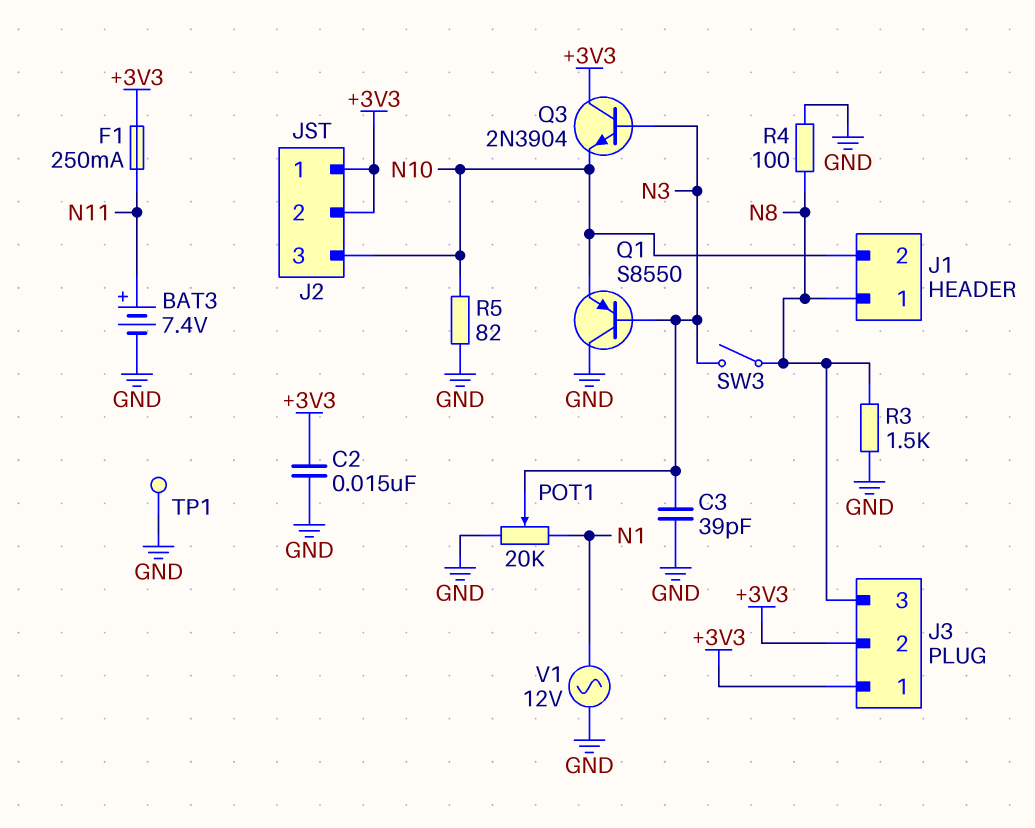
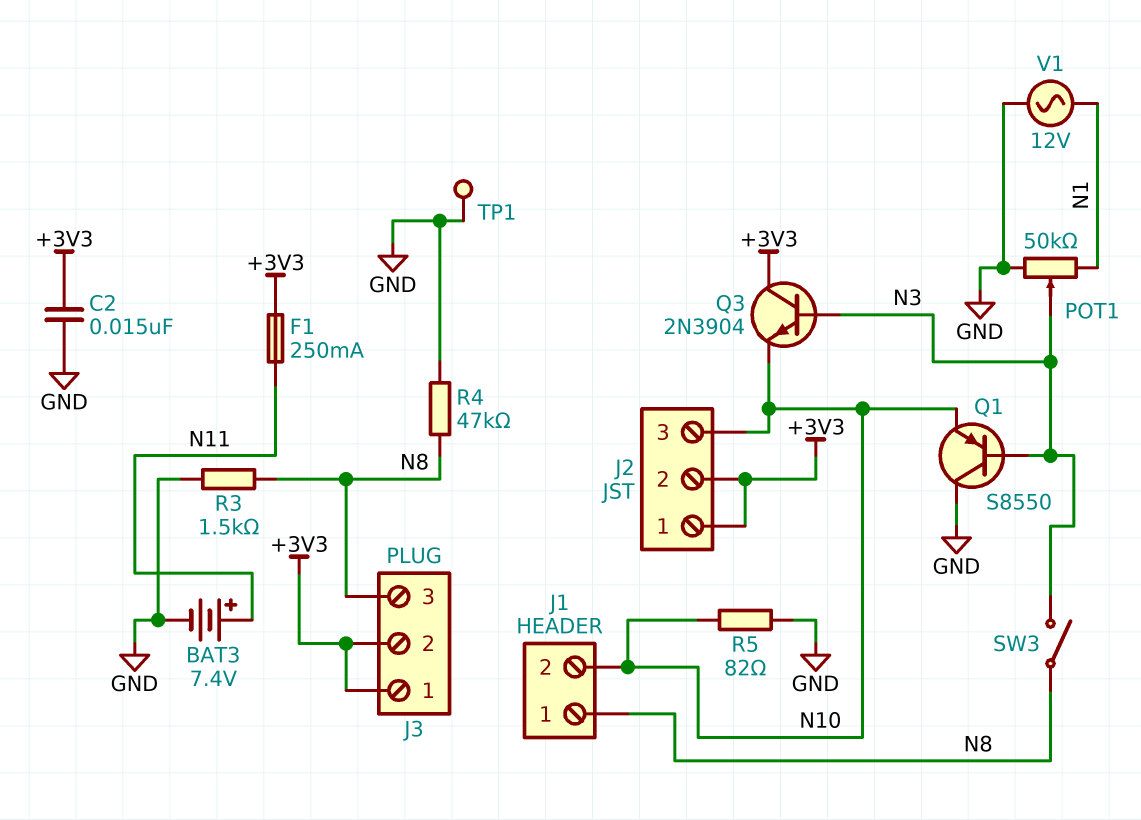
C3: 39pF (GND, N3) -> none
POT1: 20k (GND, N1, wiper N3) -> 50k (GND, N1, wiper N3)
R4: 100 (GND, N8) -> 47k (GND, N8)

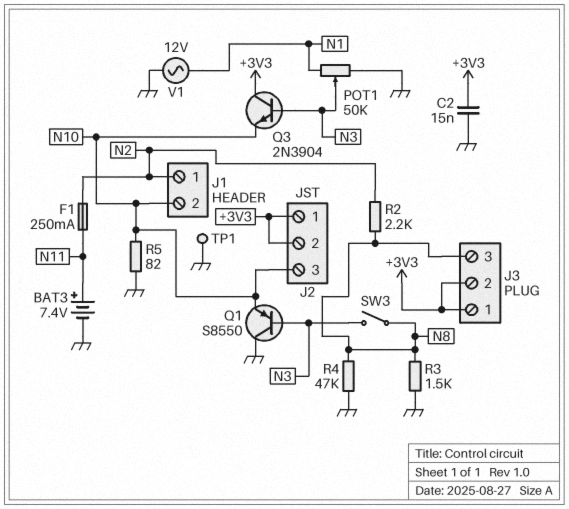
F1: 250mA (+3V3, N11) -> 250mA (N2, N11)
J1 pin 1: N8 -> N2
R2: none -> 2.2k (N2, N8)

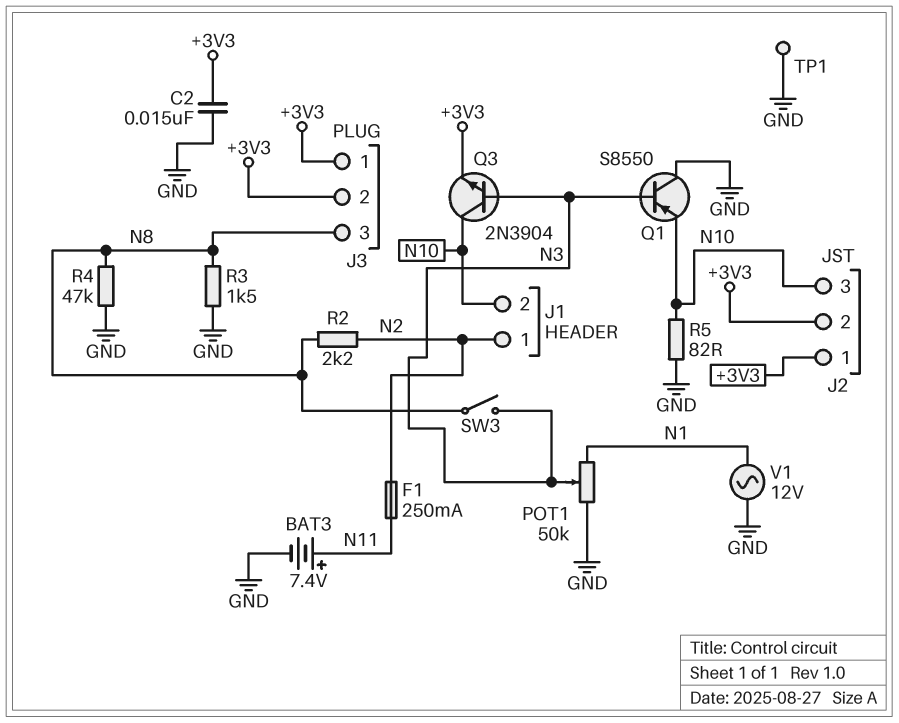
Q3: NPN 2N3904 (B N3, C +3V3, E N10) -> NPN 2N3904 (B N3, C N10, E +3V3)

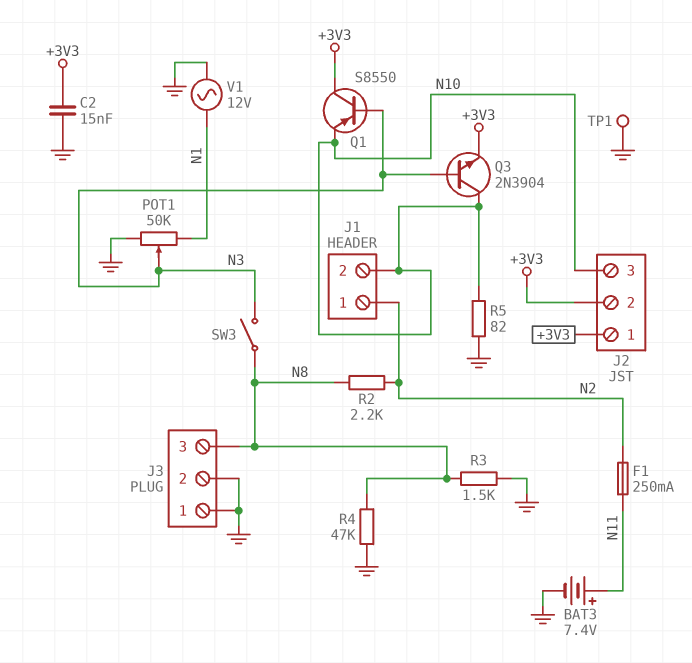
J3 pin 1: +3V3 -> GND
J3 pin 2: +3V3 -> GND
Q1: PNP S8550 (B N3, C GND, E N10) -> PNP S8550 (B N3, C +3V3, E N10)

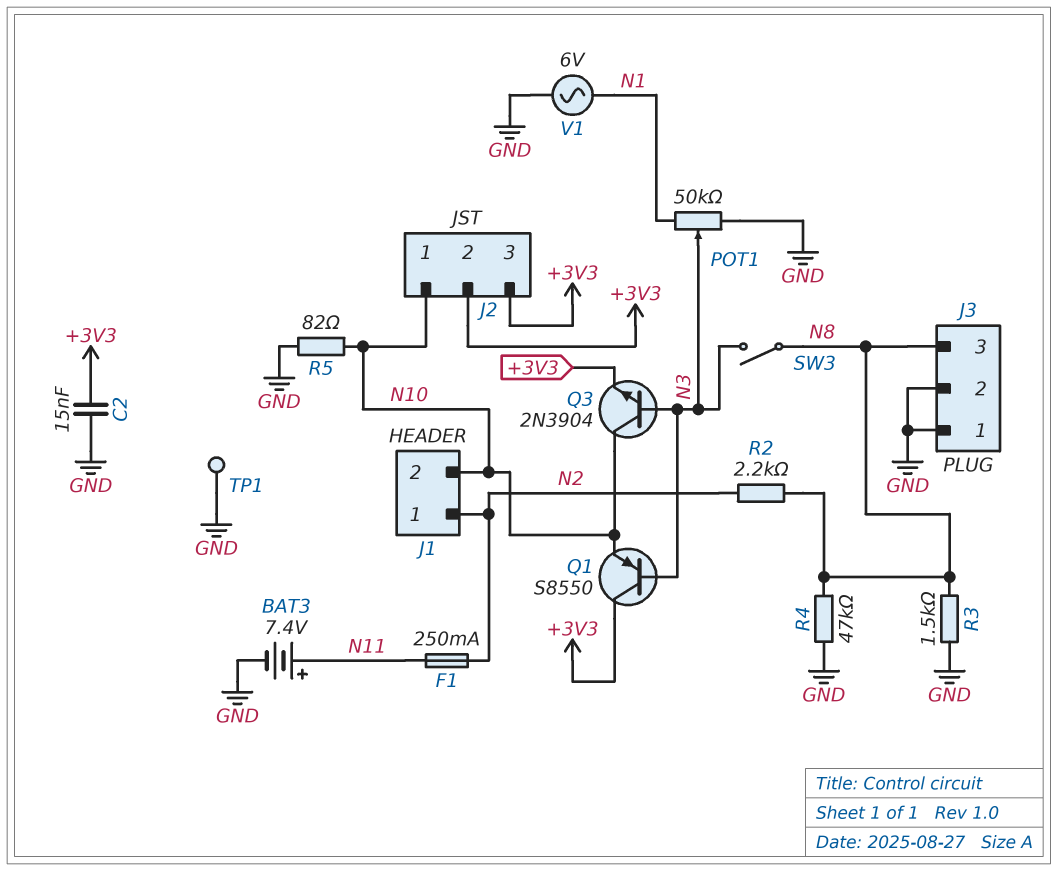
J2 pin 1: +3V3 -> N10
J2 pin 3: N10 -> +3V3
V1: AC 12V (GND, N1) -> AC 6V (GND, N1)

